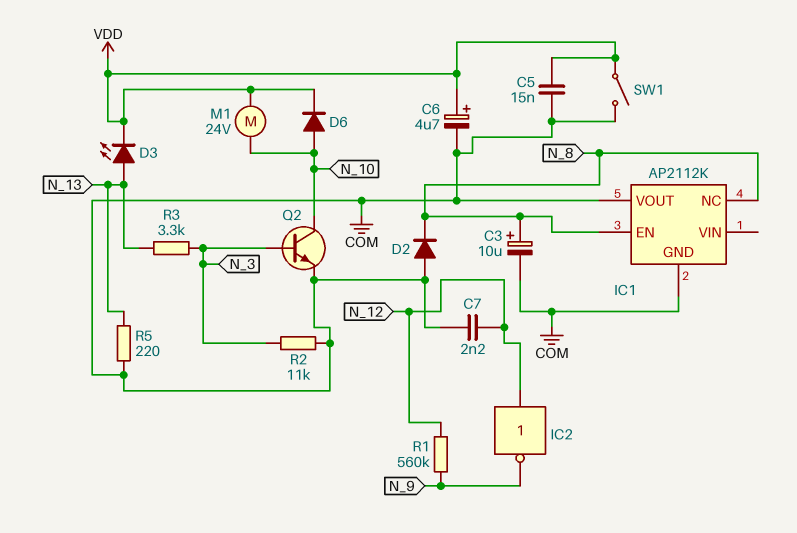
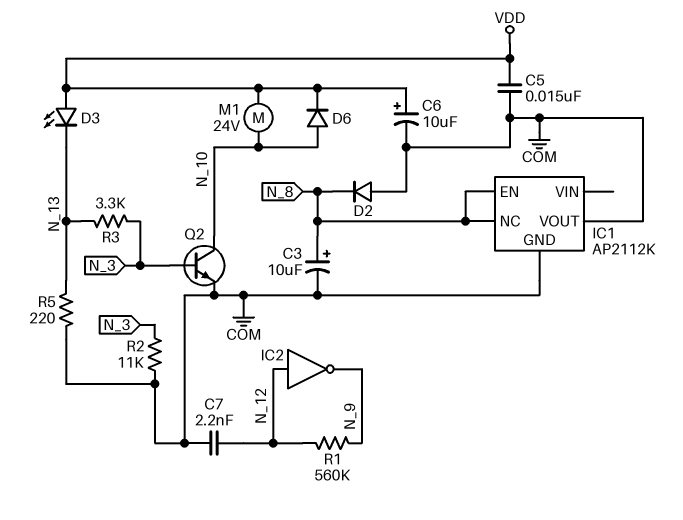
C6: 4.7uF (plus VDD, minus COM) -> 10uF (plus VDD, minus COM)
D3: LED (A N_13, K VDD) -> LED (A VDD, K N_13)
SW1: switch (COM, VDD) -> none

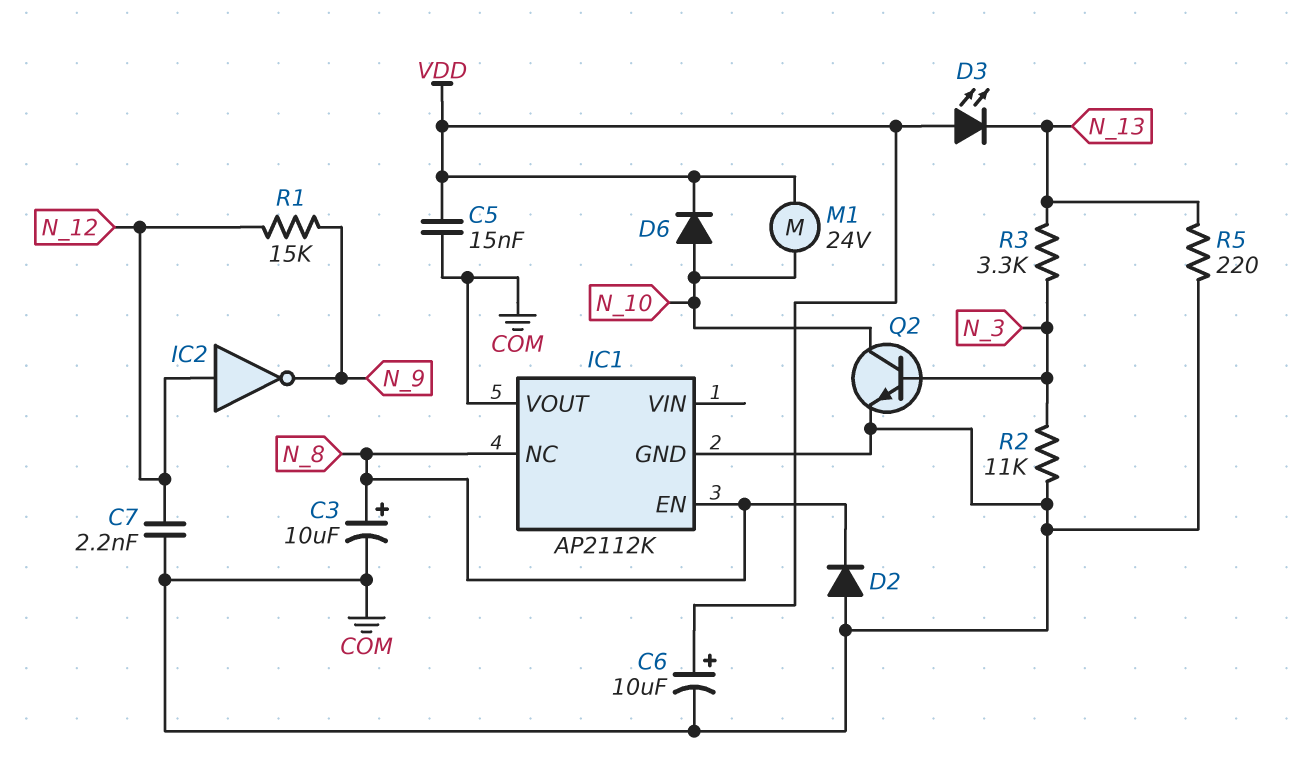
R1: 560k (N_9, N_12) -> 15k (N_9, N_12)

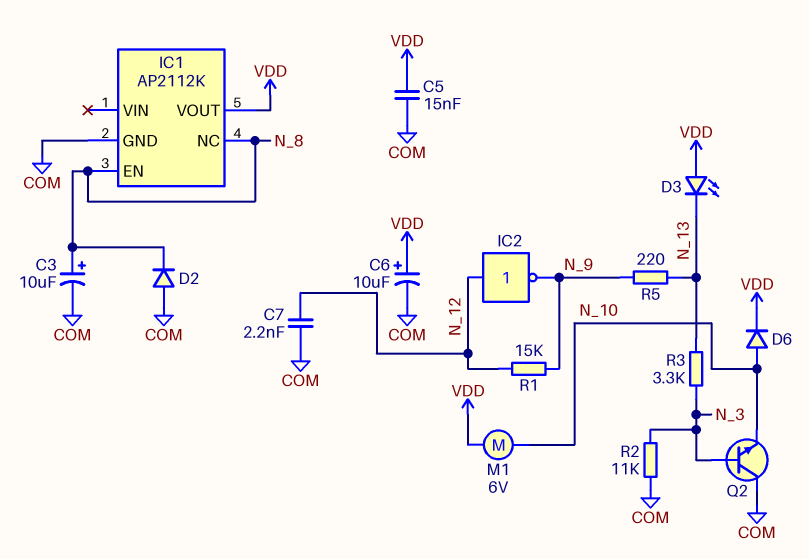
IC1 pin VOUT: COM -> VDD
M1: motor 24V (N_10, VDD) -> motor 6V (N_10, VDD)
Q2: NPN (B N_3, C N_10, E COM) -> NPN (B N_3, C COM, E N_10)
R5: 220 (COM, N_13) -> 220 (N_9, N_13)

